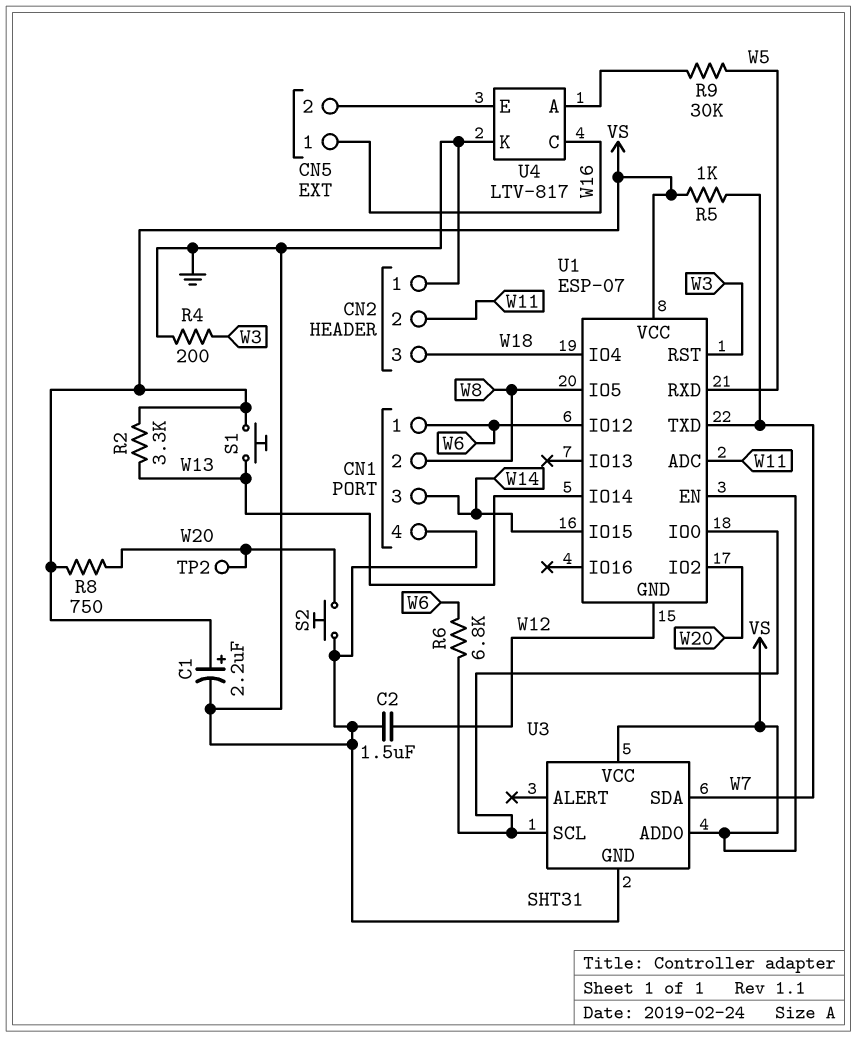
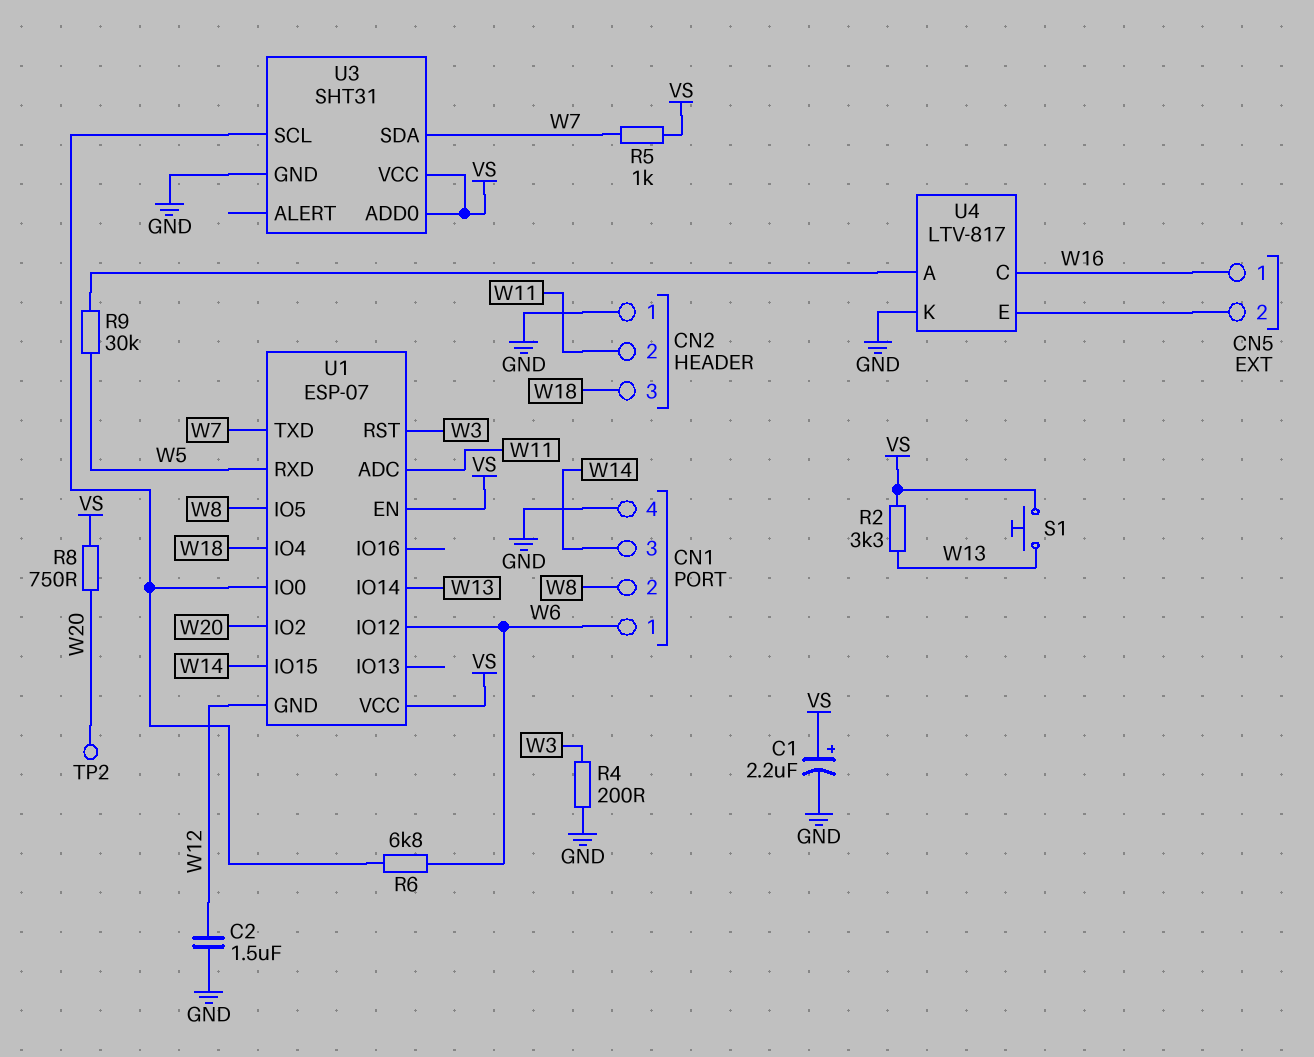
S2: button (GND, W20) -> none

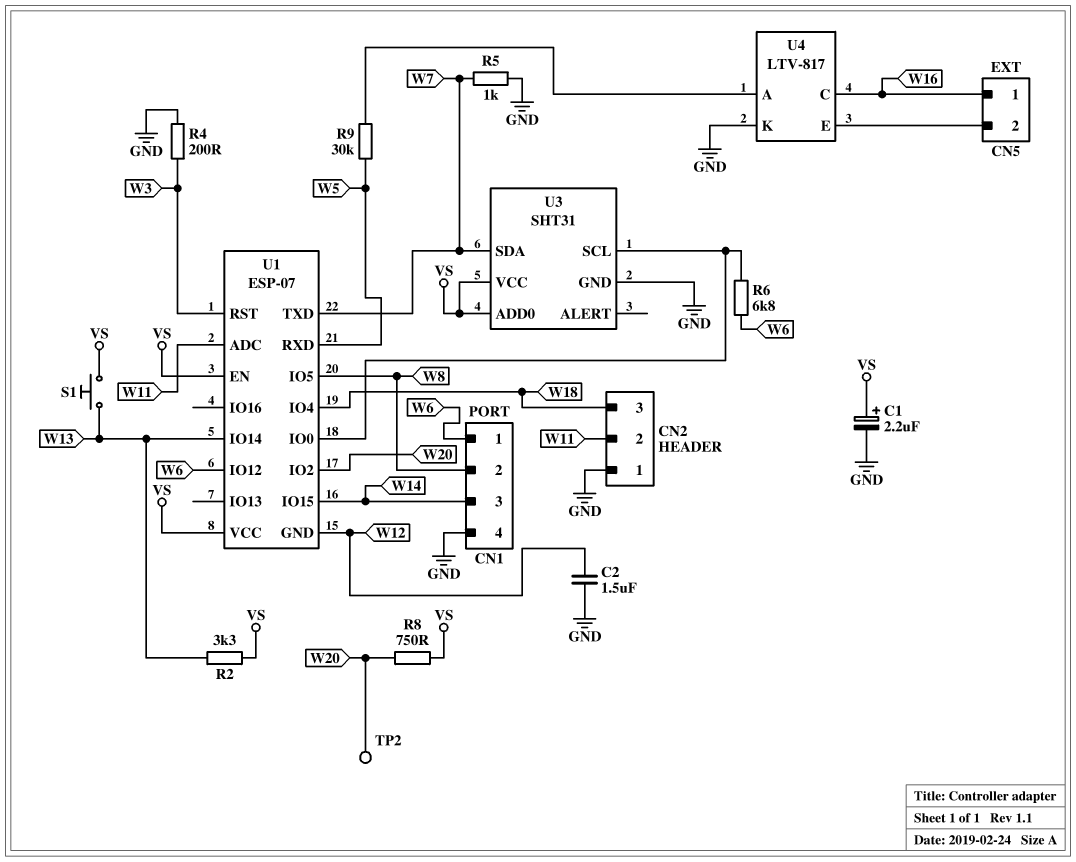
R5: 1k (VS, W7) -> 1k (GND, W7)

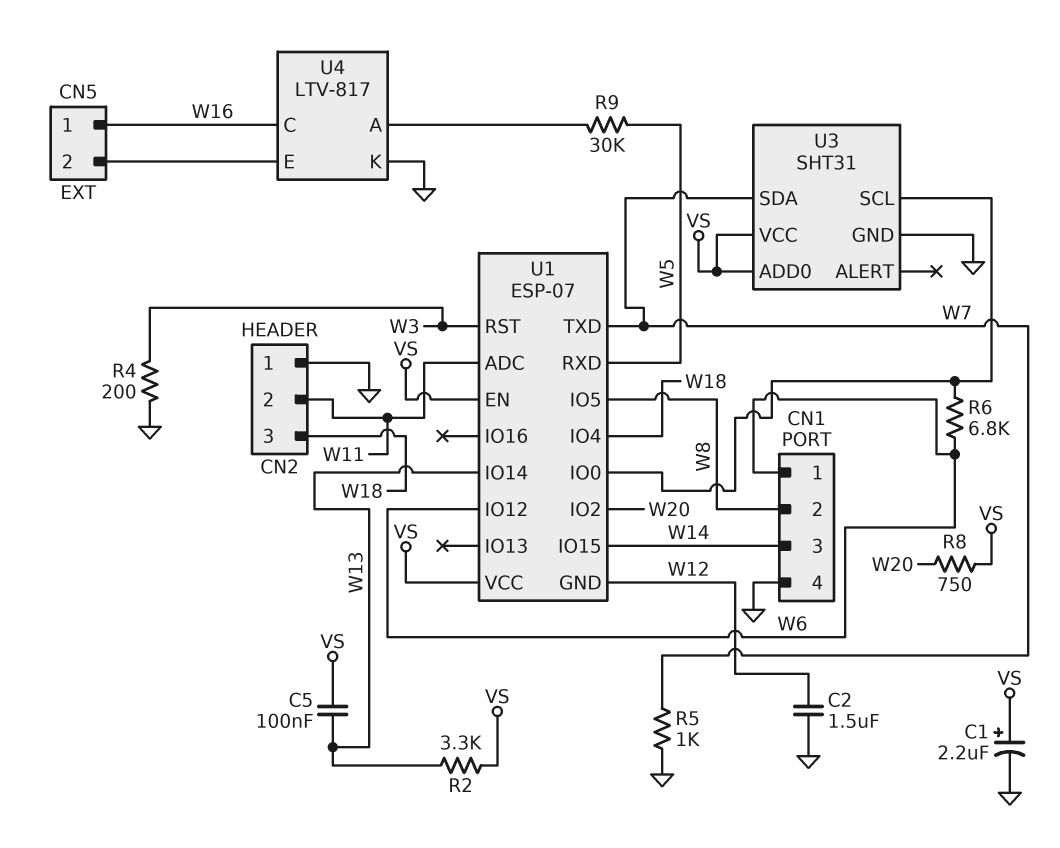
C5: none -> 100nF (VS, W13)
S1: button (VS, W13) -> none
TP2: test point (W20) -> none

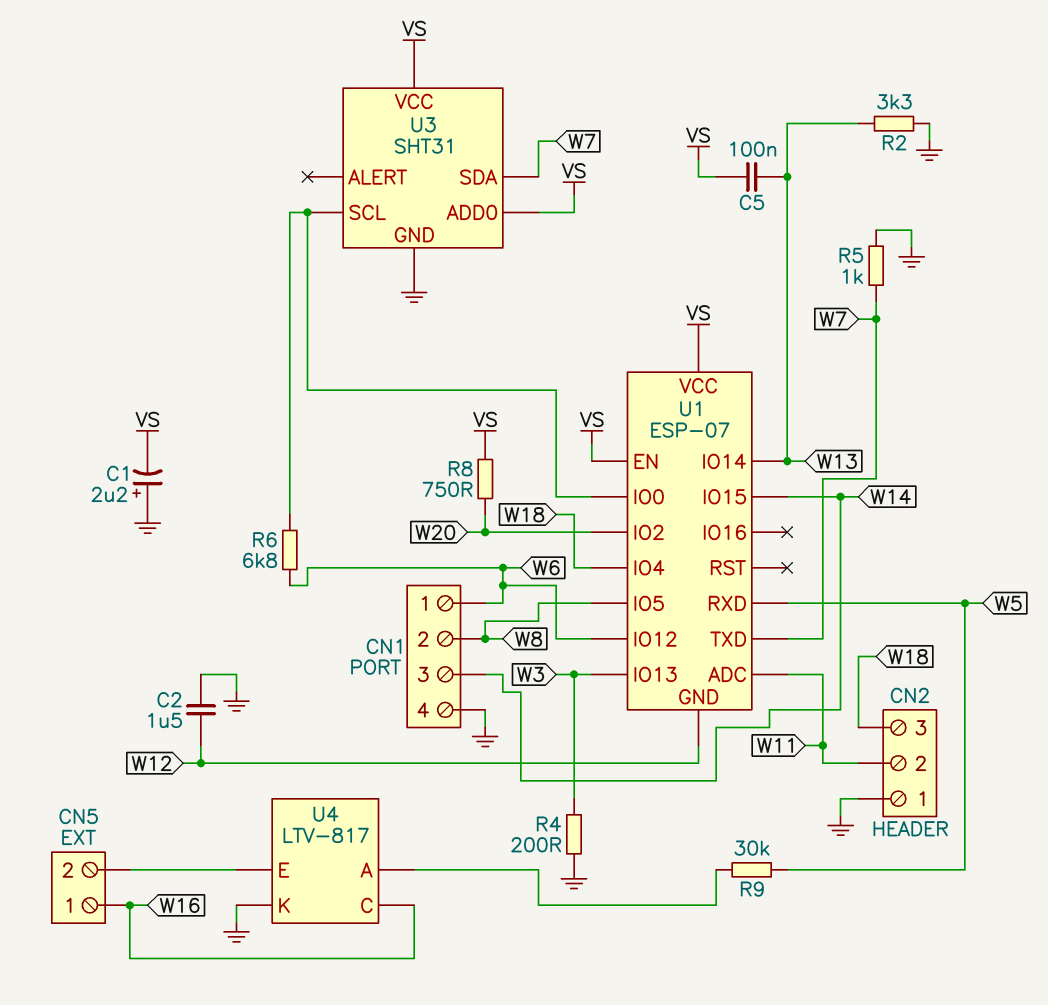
C1: 2.2uF (plus VS, minus GND) -> 2.2uF (plus GND, minus VS)
R2: 3.3k (VS, W13) -> 3.3k (GND, W13)
U1 pin IO13: none -> W3
U1 pin RST: W3 -> none

